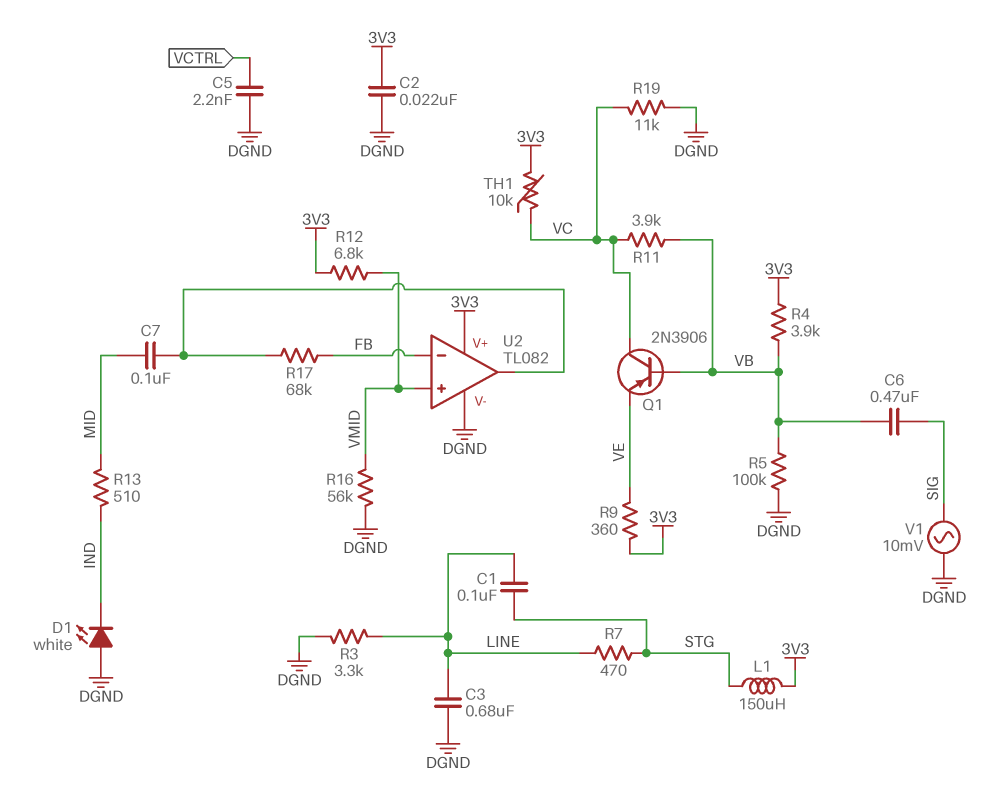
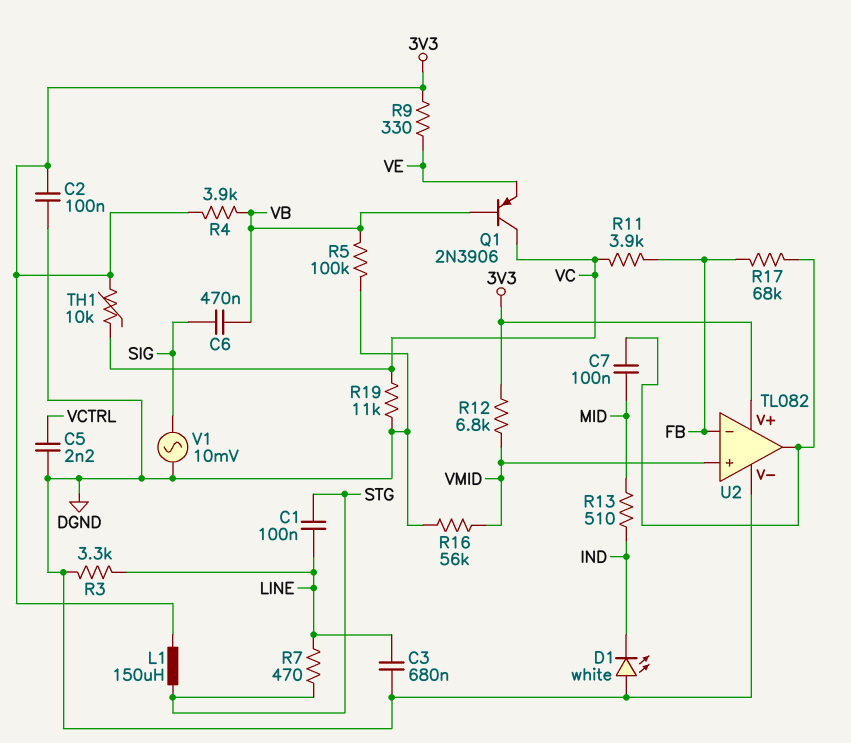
C2: 22nF (3V3, DGND) -> 100nF (3V3, DGND)
R9: 360 (3V3, VE) -> 330 (3V3, VE)
R11: 3.9k (VB, VC) -> 3.9k (FB, VC)

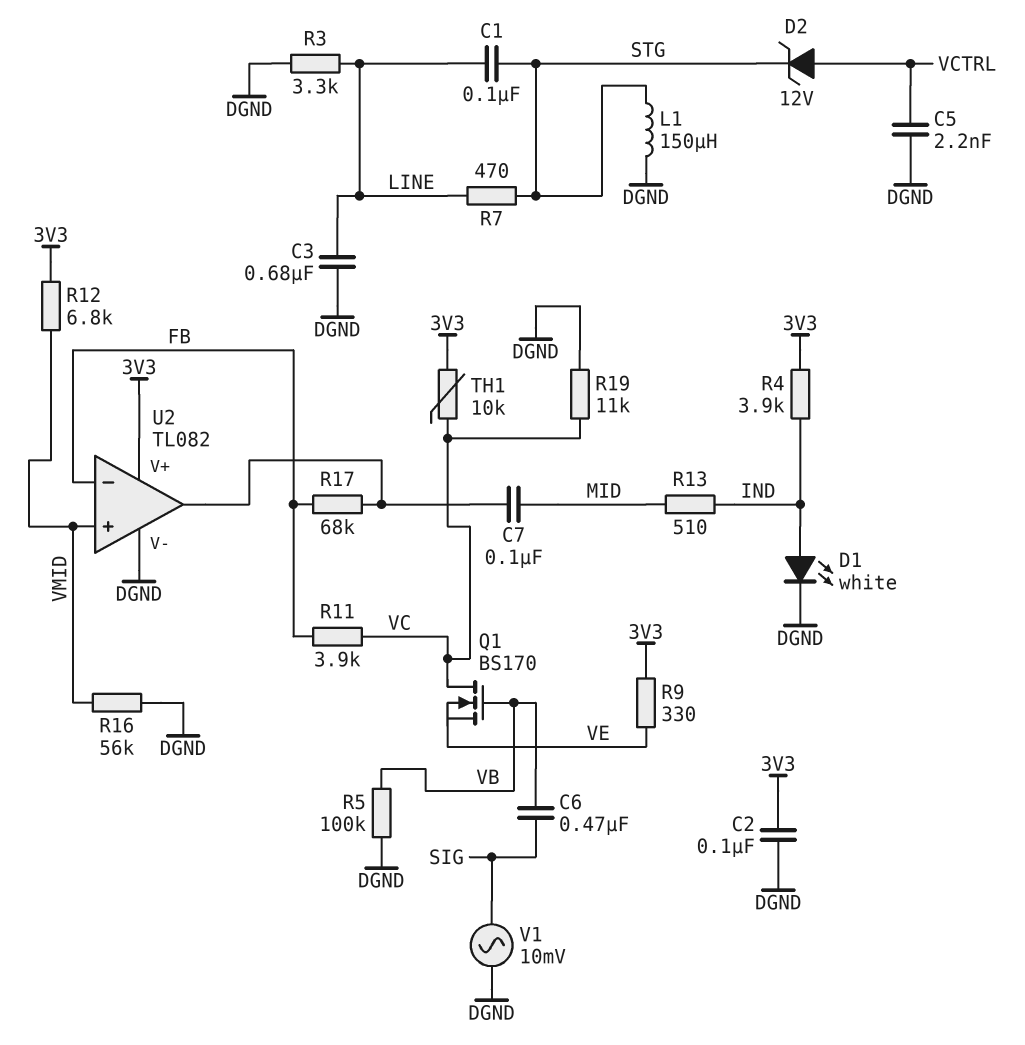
D1: LED white (A DGND, K IND) -> LED white (A IND, K DGND)
D2: none -> zener 12V (A VCTRL, K STG)
L1: 150uH (3V3, STG) -> 150uH (DGND, STG)
Q1: PNP 2N3906 (B VB, C VC, E VE) -> NMOS BS170 (G VB, D VC, S VE)
R4: 3.9k (3V3, VB) -> 3.9k (3V3, IND)

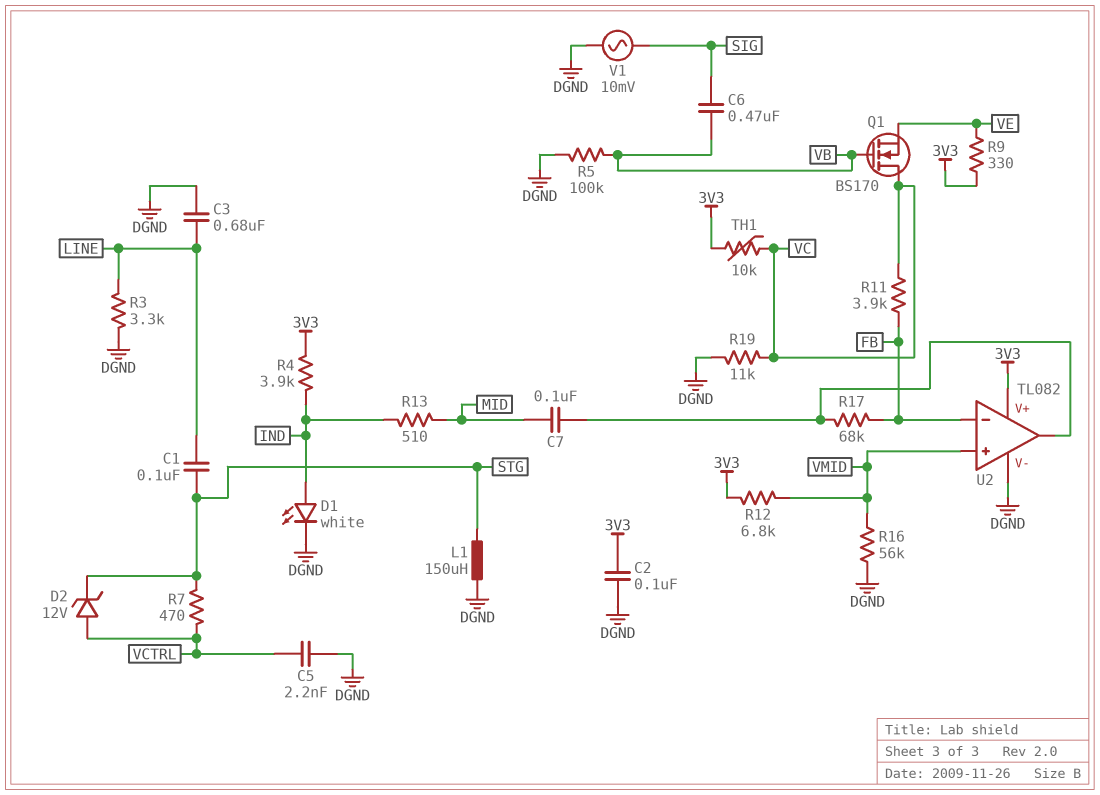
R7: 470 (LINE, STG) -> 470 (STG, VCTRL)

